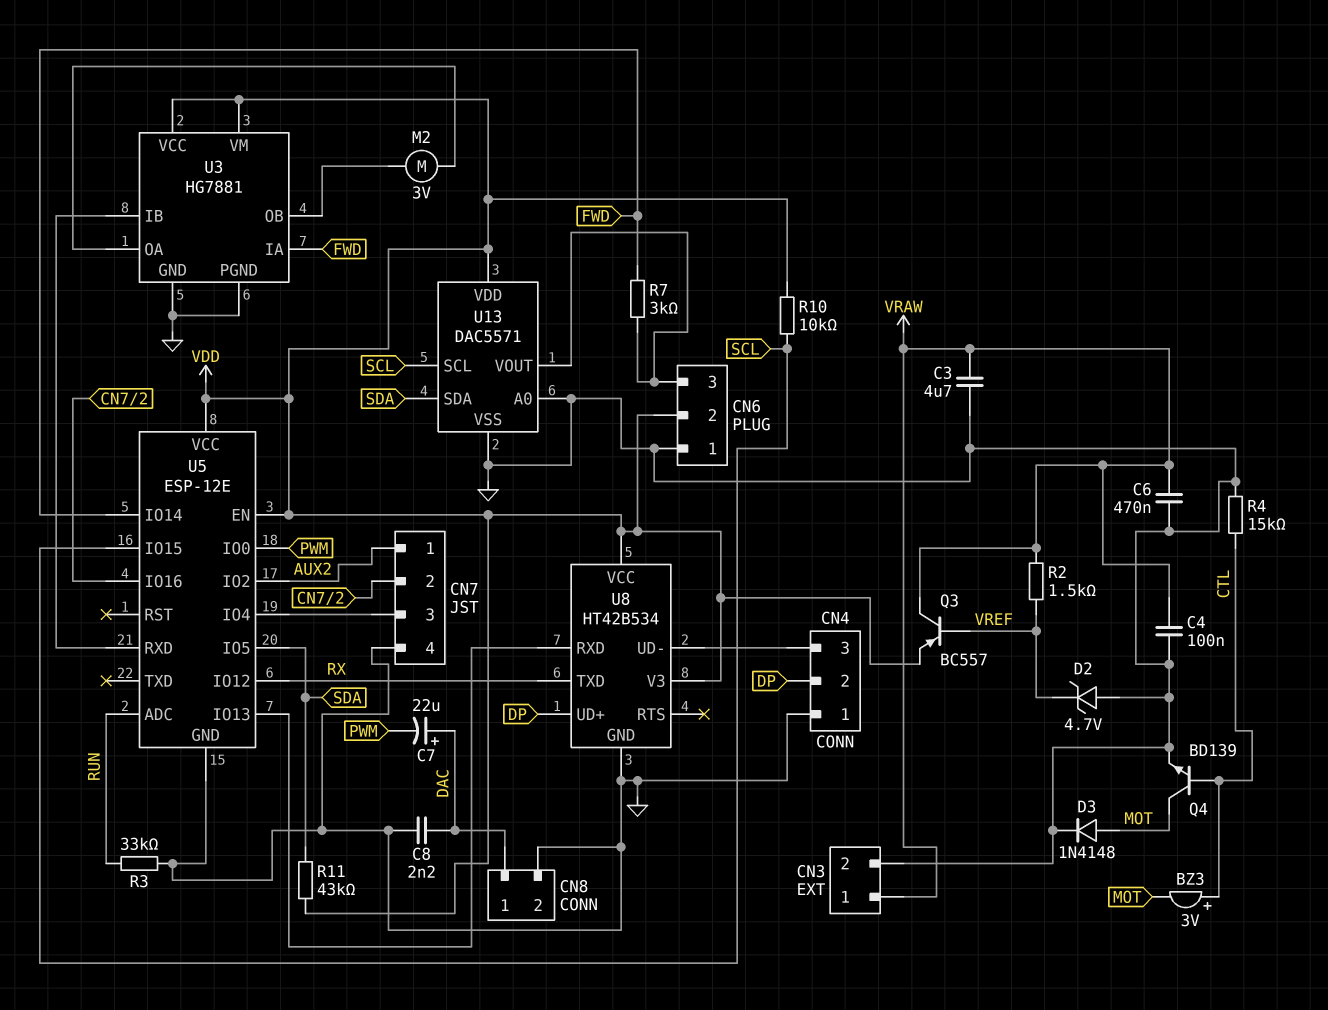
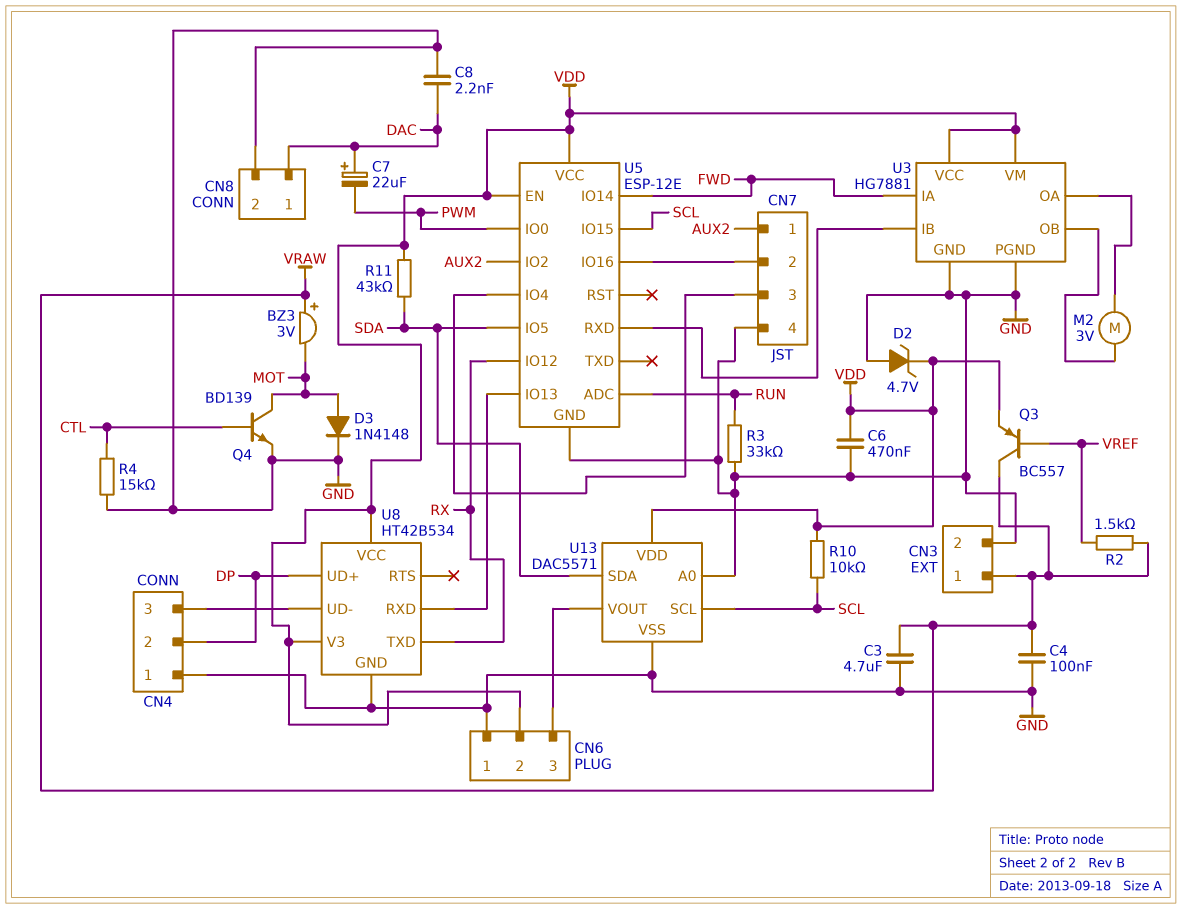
BZ3: buzzer 3V (plus CTL, minus MOT) -> buzzer 3V (plus VRAW, minus MOT)
C6: 470nF (GND, VRAW) -> 470nF (GND, VDD)
D2: zener 4.7V (A GND, K VREF) -> zener 4.7V (A GND, K VDD)
R7: 3k (CN6/3, FWD) -> none

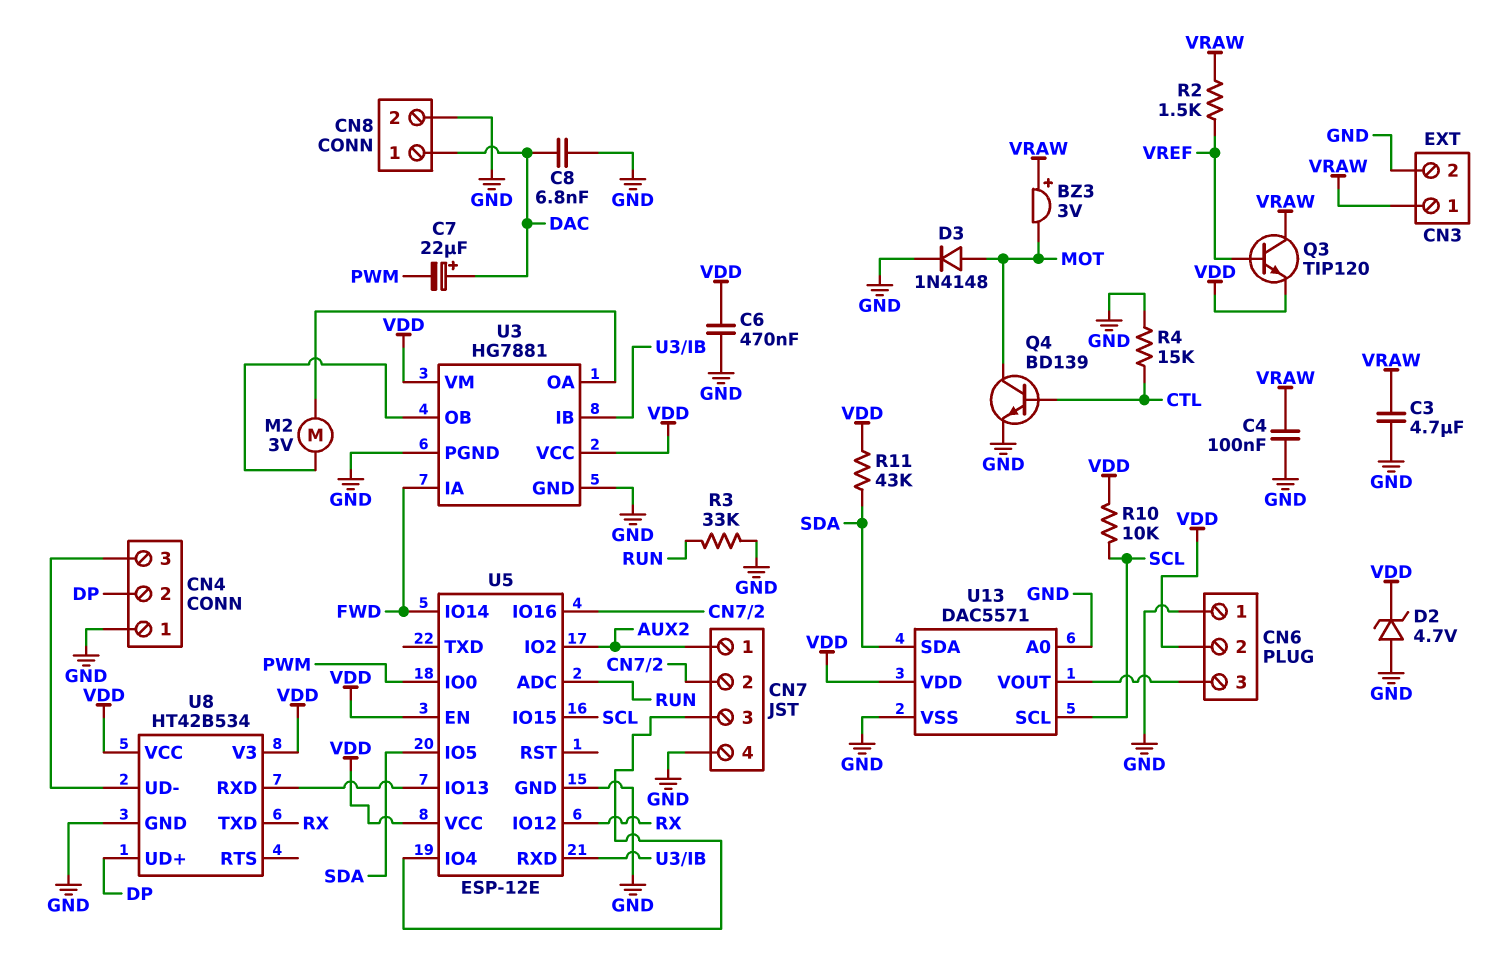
C8: 2.2nF (DAC, GND) -> 6.8nF (DAC, GND)
Q3: PNP BC557 (B VREF, C VRAW, E VDD) -> NPN TIP120 (B VREF, C VRAW, E VDD)

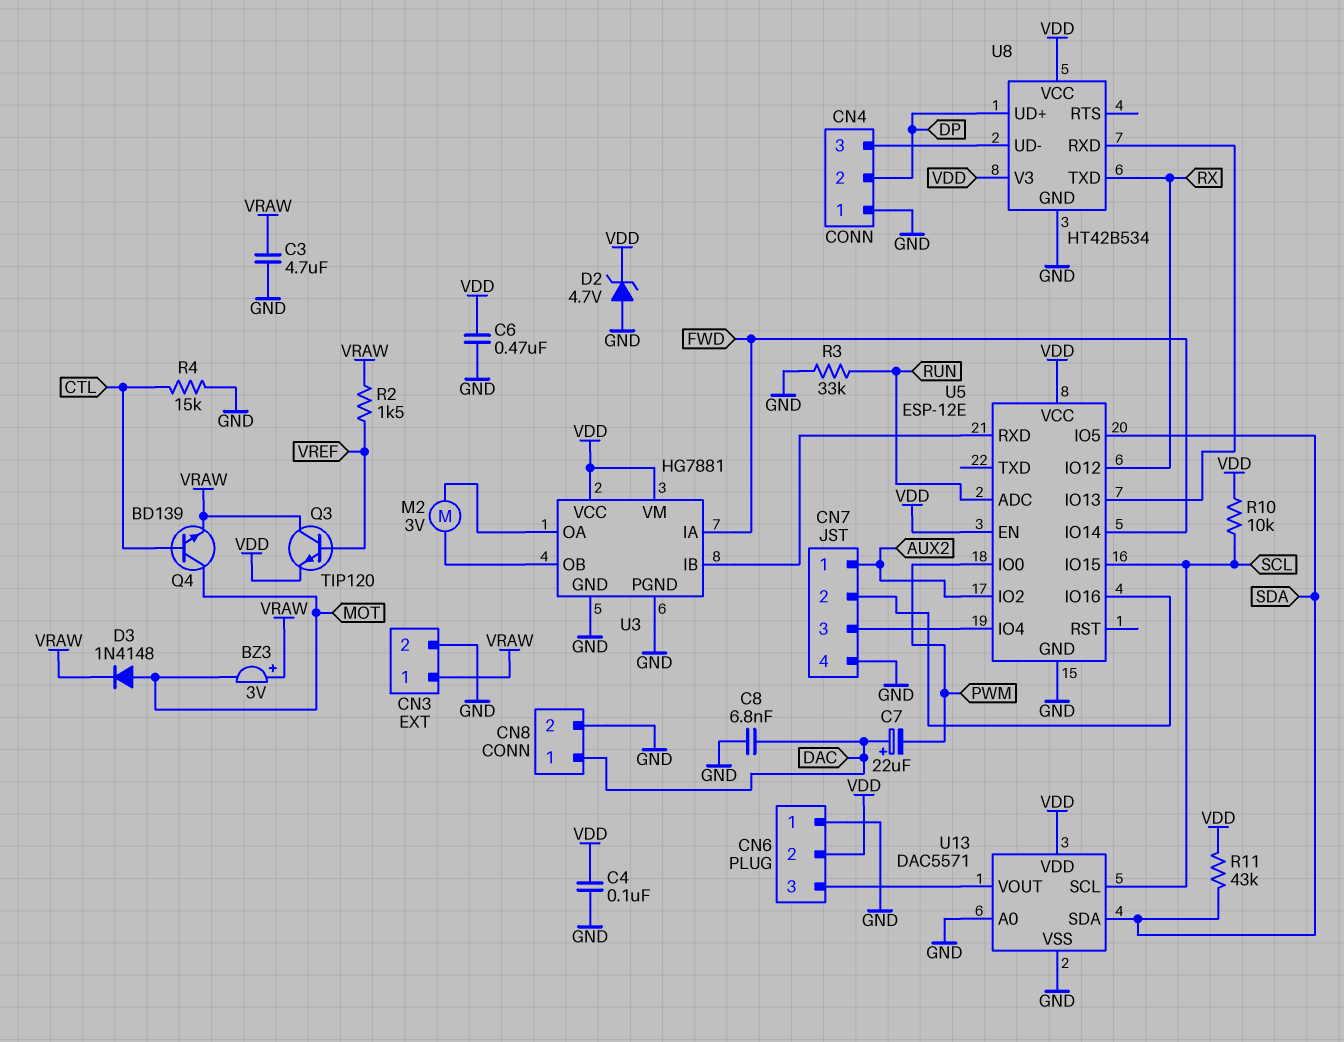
C4: 100nF (GND, VRAW) -> 100nF (GND, VDD)
D3: diode 1N4148 (A MOT, K GND) -> diode 1N4148 (A MOT, K VRAW)
Q4: NPN BD139 (B CTL, C MOT, E GND) -> NPN BD139 (B CTL, C MOT, E VRAW)

